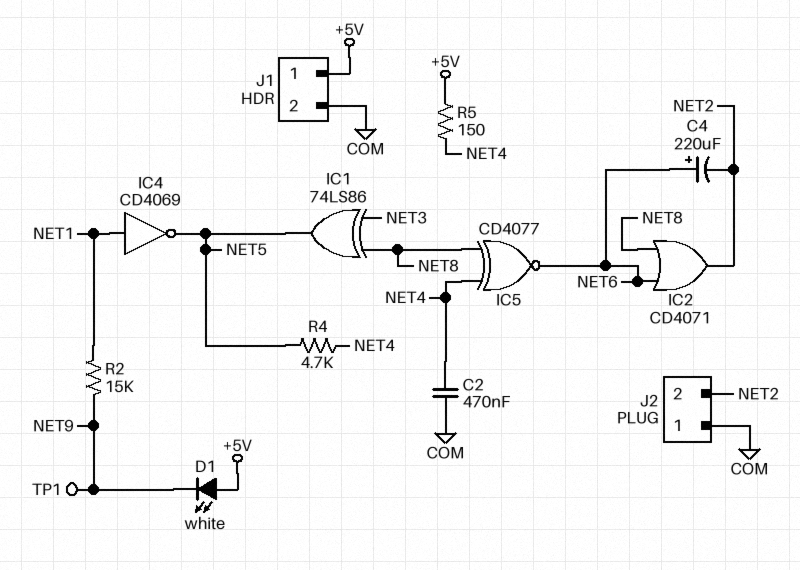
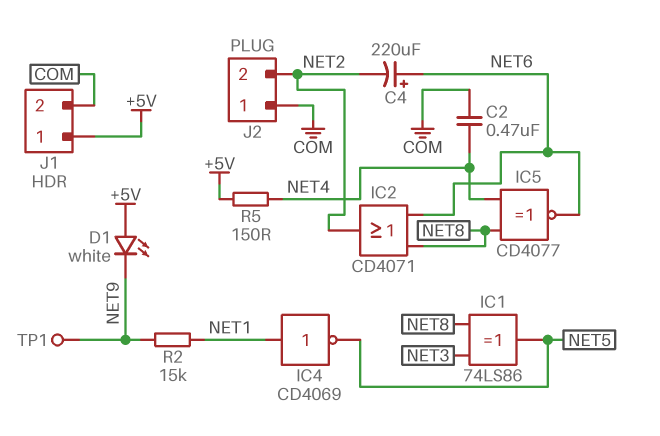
R4: 4.7k (NET4, NET5) -> none

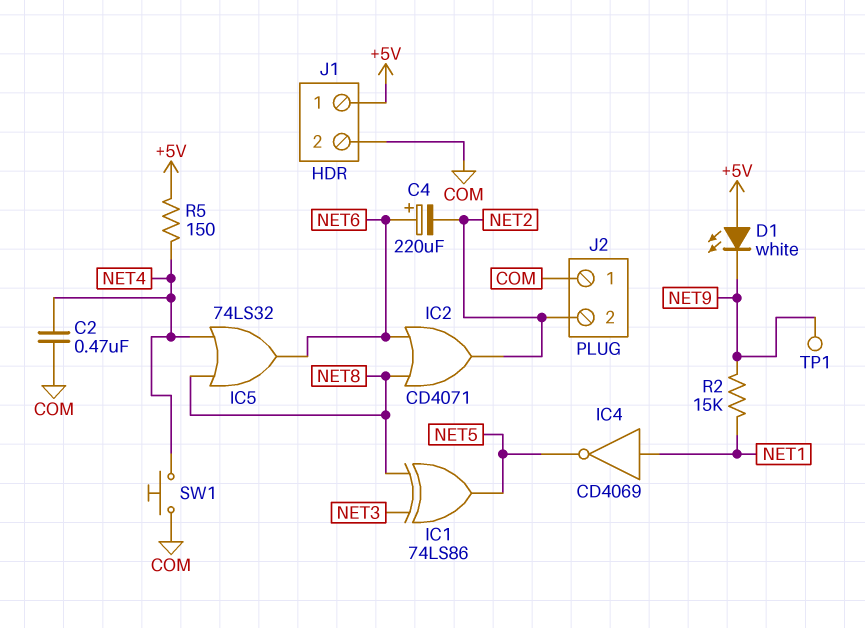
IC5: XNOR CD4077 (in NET4, in NET8, out NET6) -> OR 74LS32 (in NET4, in NET8, out NET6)
SW1: none -> button (COM, NET4)

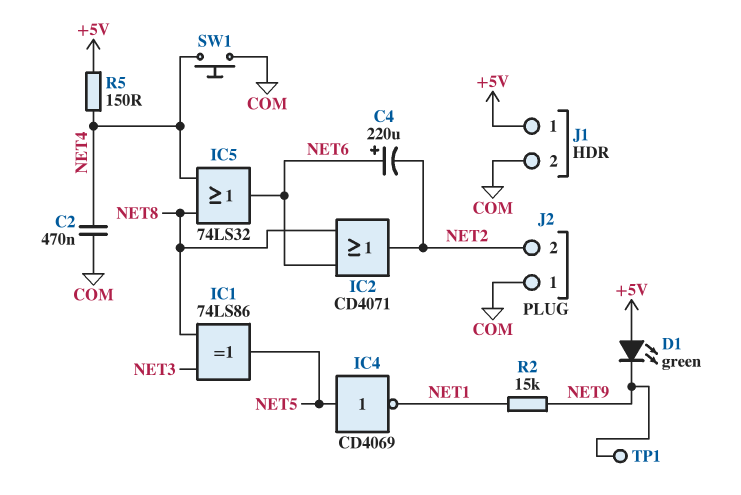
D1: LED white (A +5V, K NET9) -> LED green (A +5V, K NET9)
IC4: NOT CD4069 (in NET1, out NET5) -> NOT CD4069 (in NET5, out NET1)

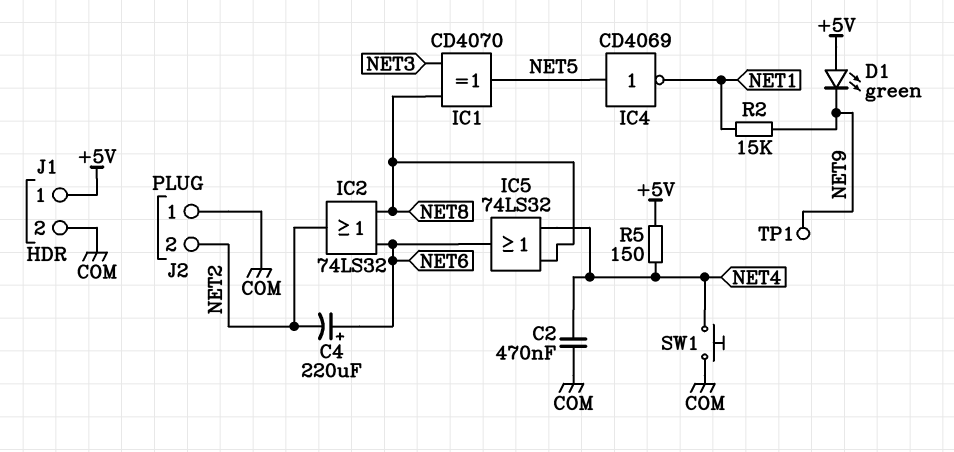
IC1: XOR 74LS86 (in NET3, in NET8, out NET5) -> XOR CD4070 (in NET3, in NET8, out NET5)
IC2: OR CD4071 (in NET6, in NET8, out NET2) -> OR 74LS32 (in NET6, in NET8, out NET2)

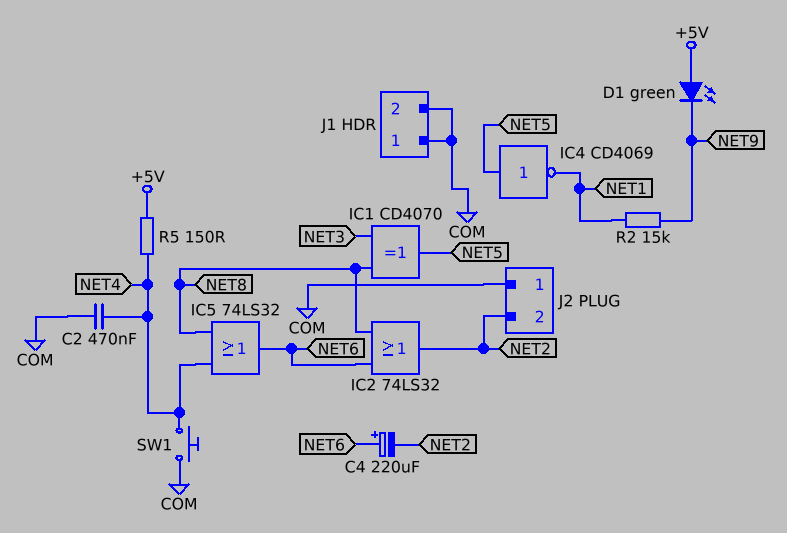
J1 pin 1: +5V -> COM
TP1: test point (NET9) -> none

